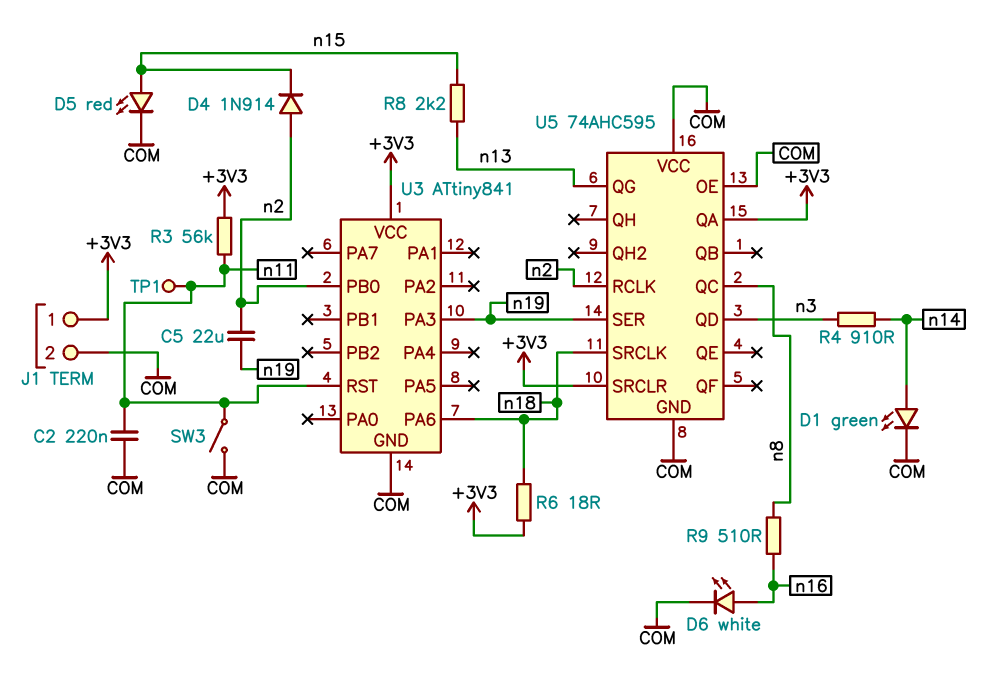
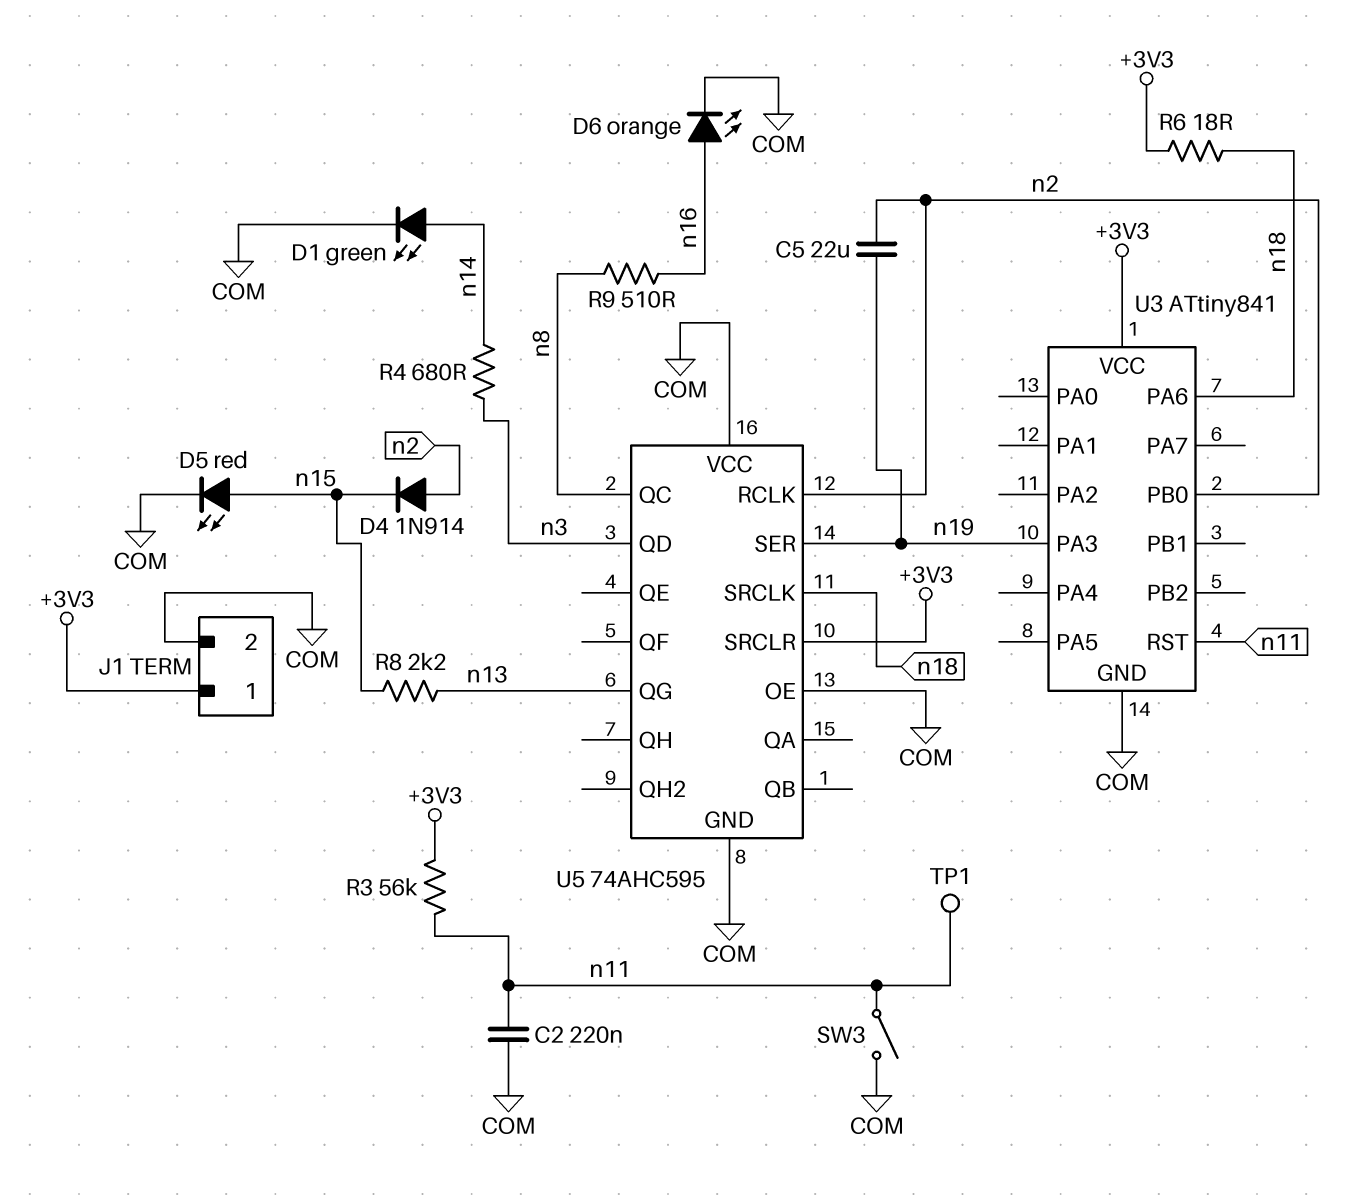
D6: LED white (A n16, K COM) -> LED orange (A n16, K COM)
R4: 910 (n3, n14) -> 680 (n3, n14)
U5 pin QA: +3V3 -> none

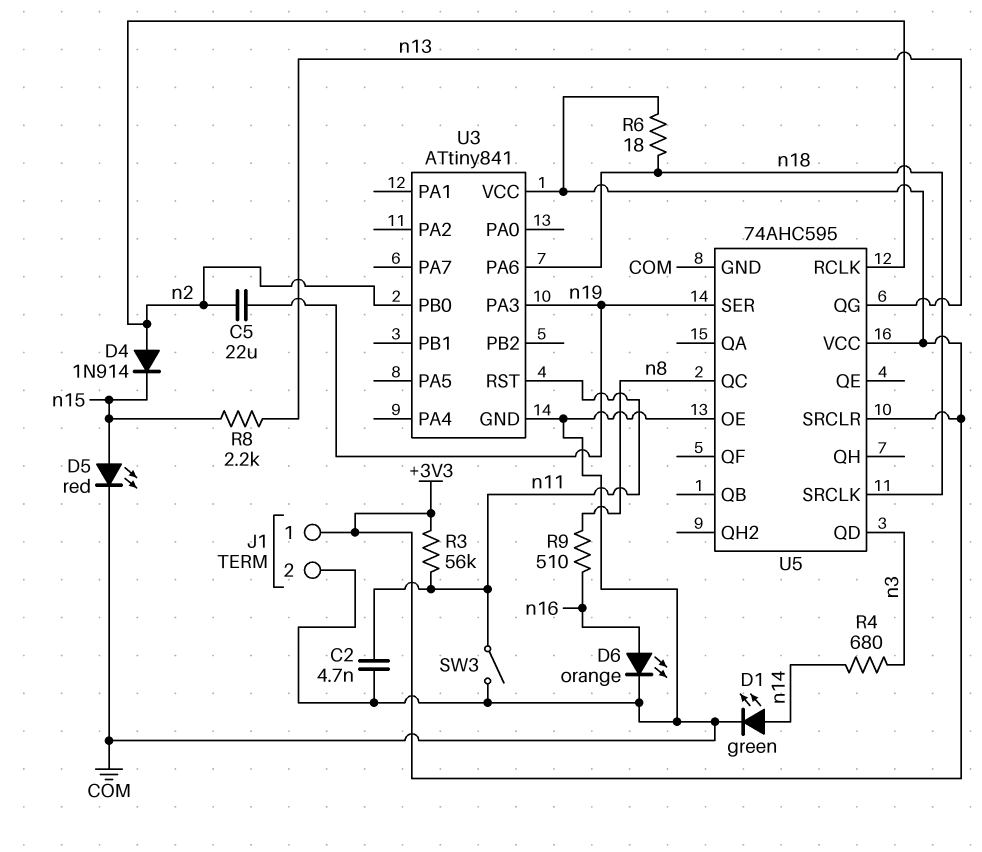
C2: 220nF (COM, n11) -> 4.7nF (COM, n11)
TP1: test point (n11) -> none
U5 pin VCC: COM -> +3V3

